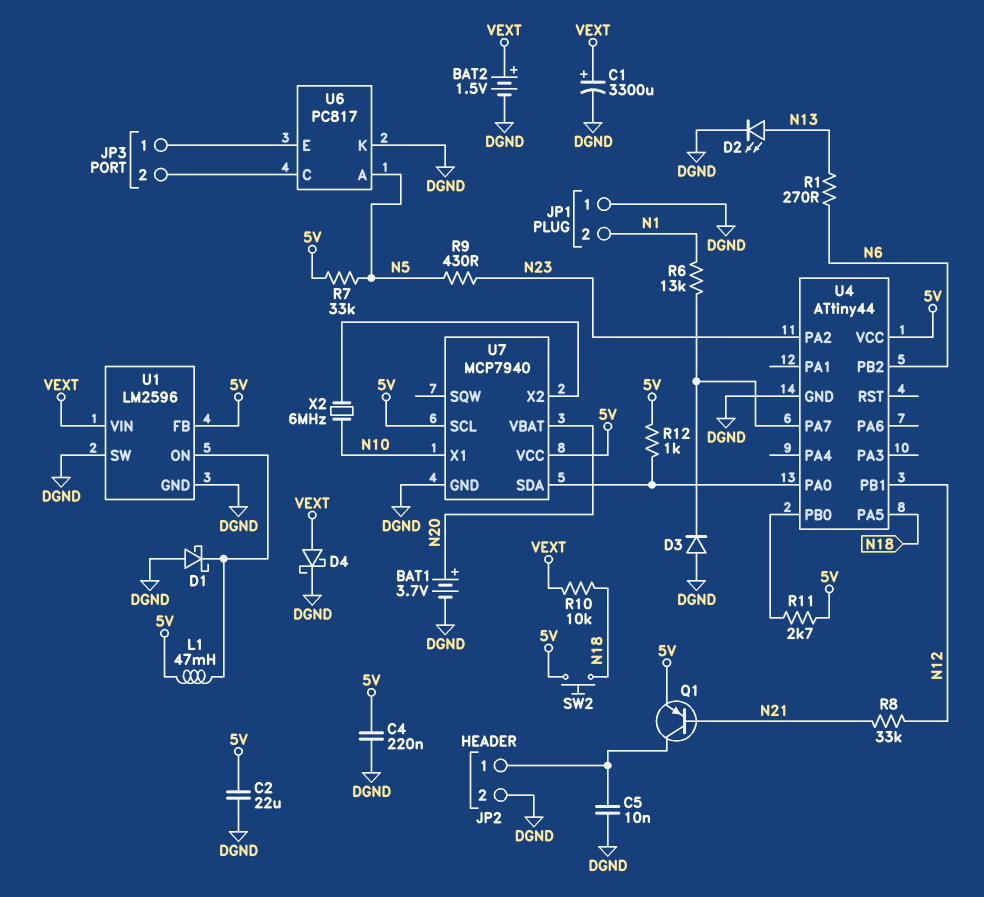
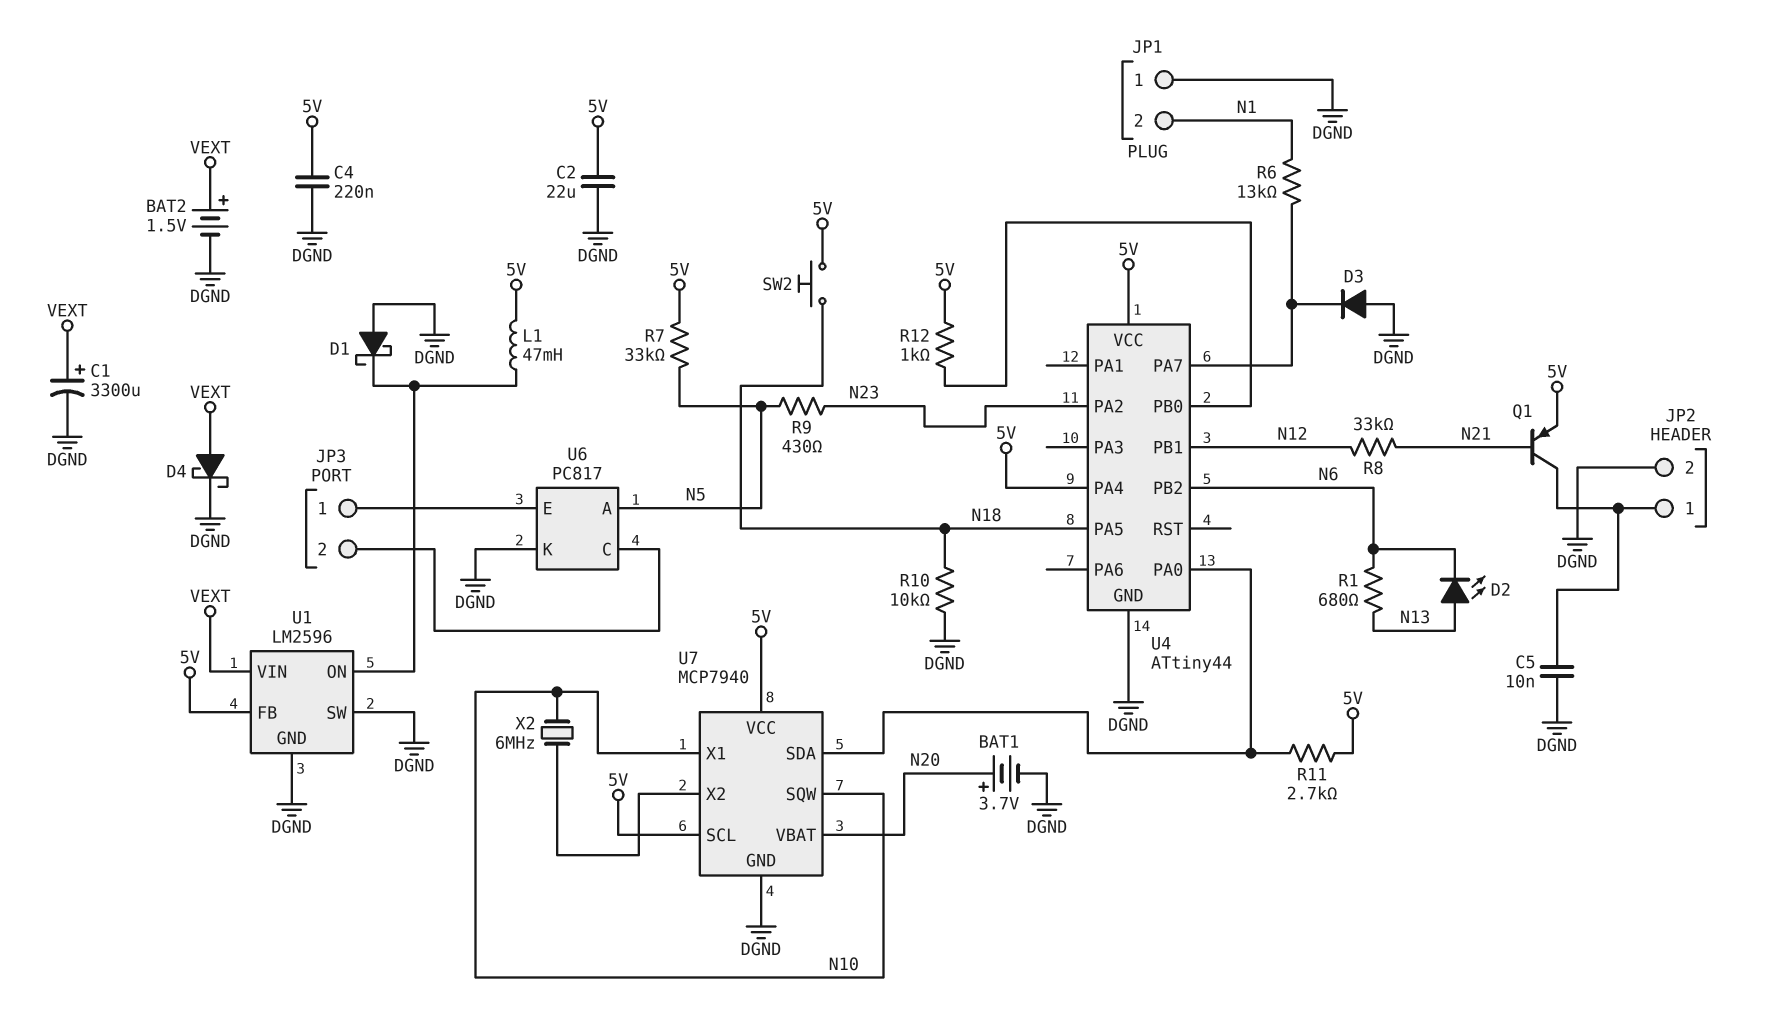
D2: LED (A N13, K DGND) -> LED (A N13, K N6)
R1: 270 (N6, N13) -> 680 (N6, N13)
R10: 10k (N18, VEXT) -> 10k (DGND, N18)
R11: 2.7k (5V, U4/PB0) -> 2.7k (5V, U4/PA0)
R12: 1k (5V, U4/PA0) -> 1k (5V, U4/PB0)
U4 pin PA4: none -> 5V
U7 pin SQW: none -> N10

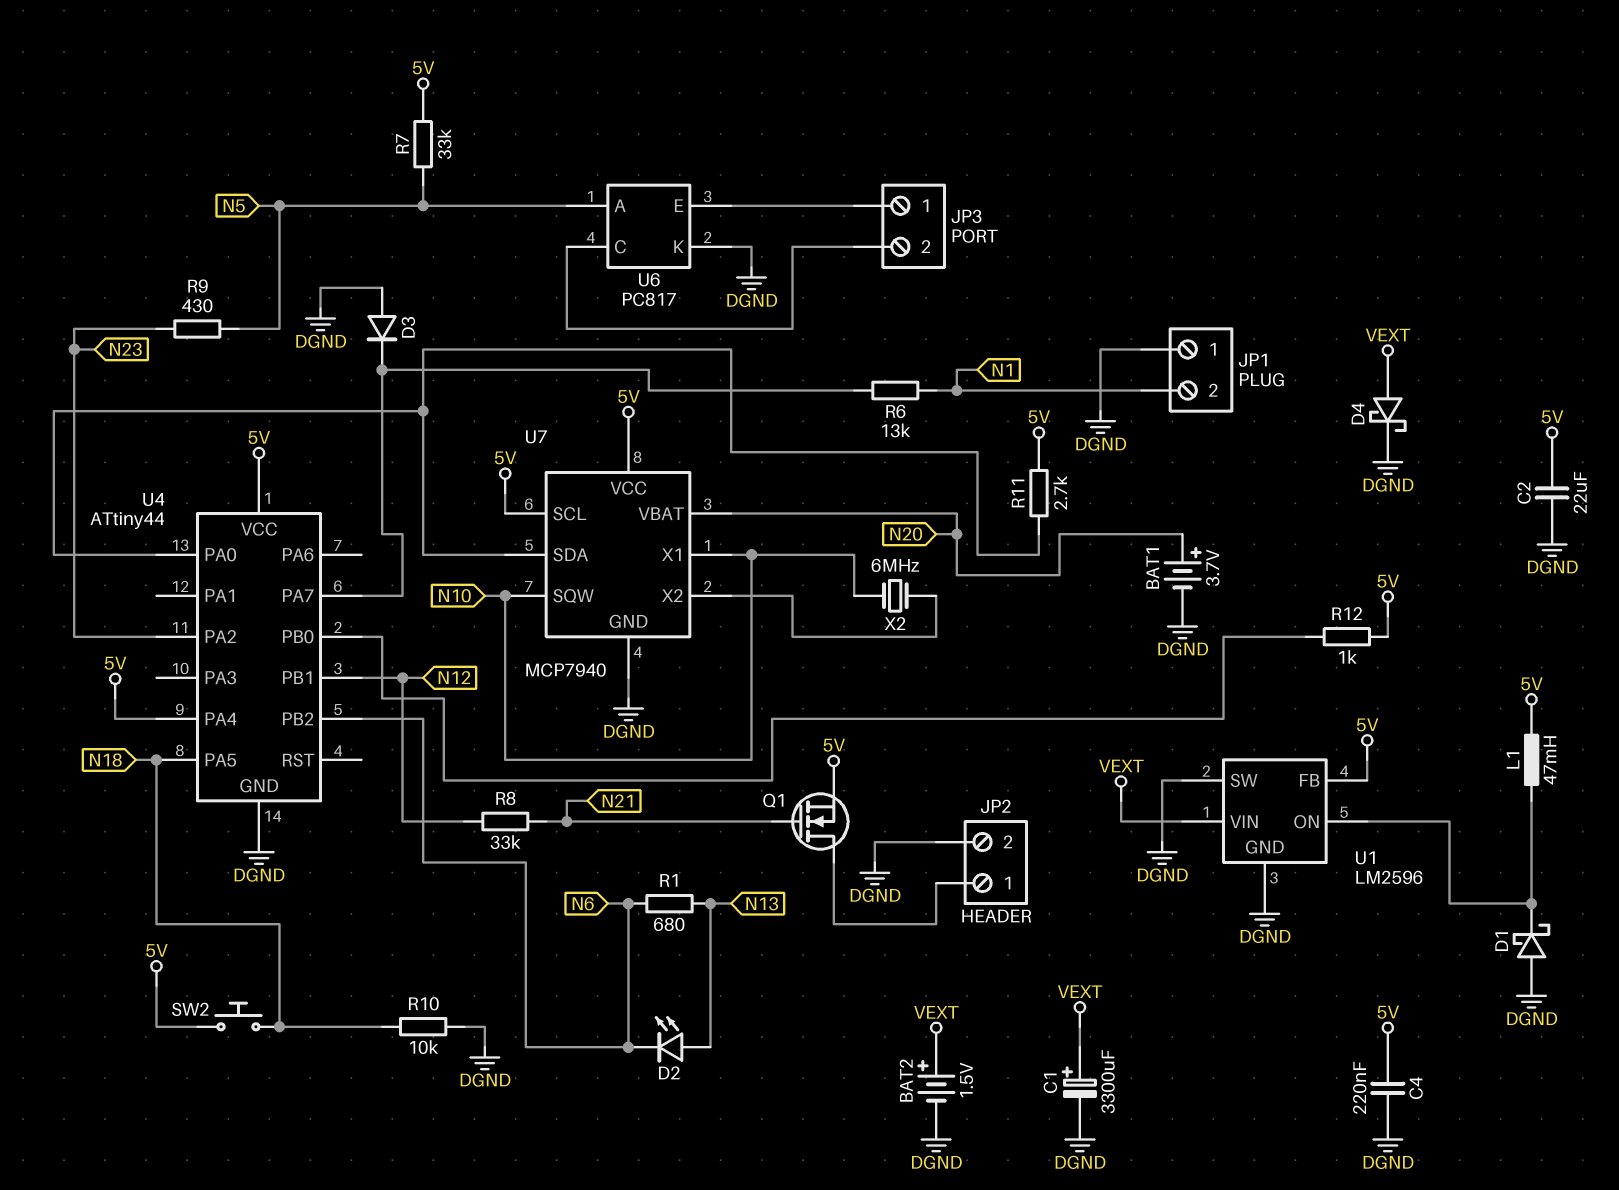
C5: 10nF (DGND, JP2/1) -> none
Q1: PNP (B N21, C JP2/1, E 5V) -> NMOS (G N21, D JP2/1, S 5V)

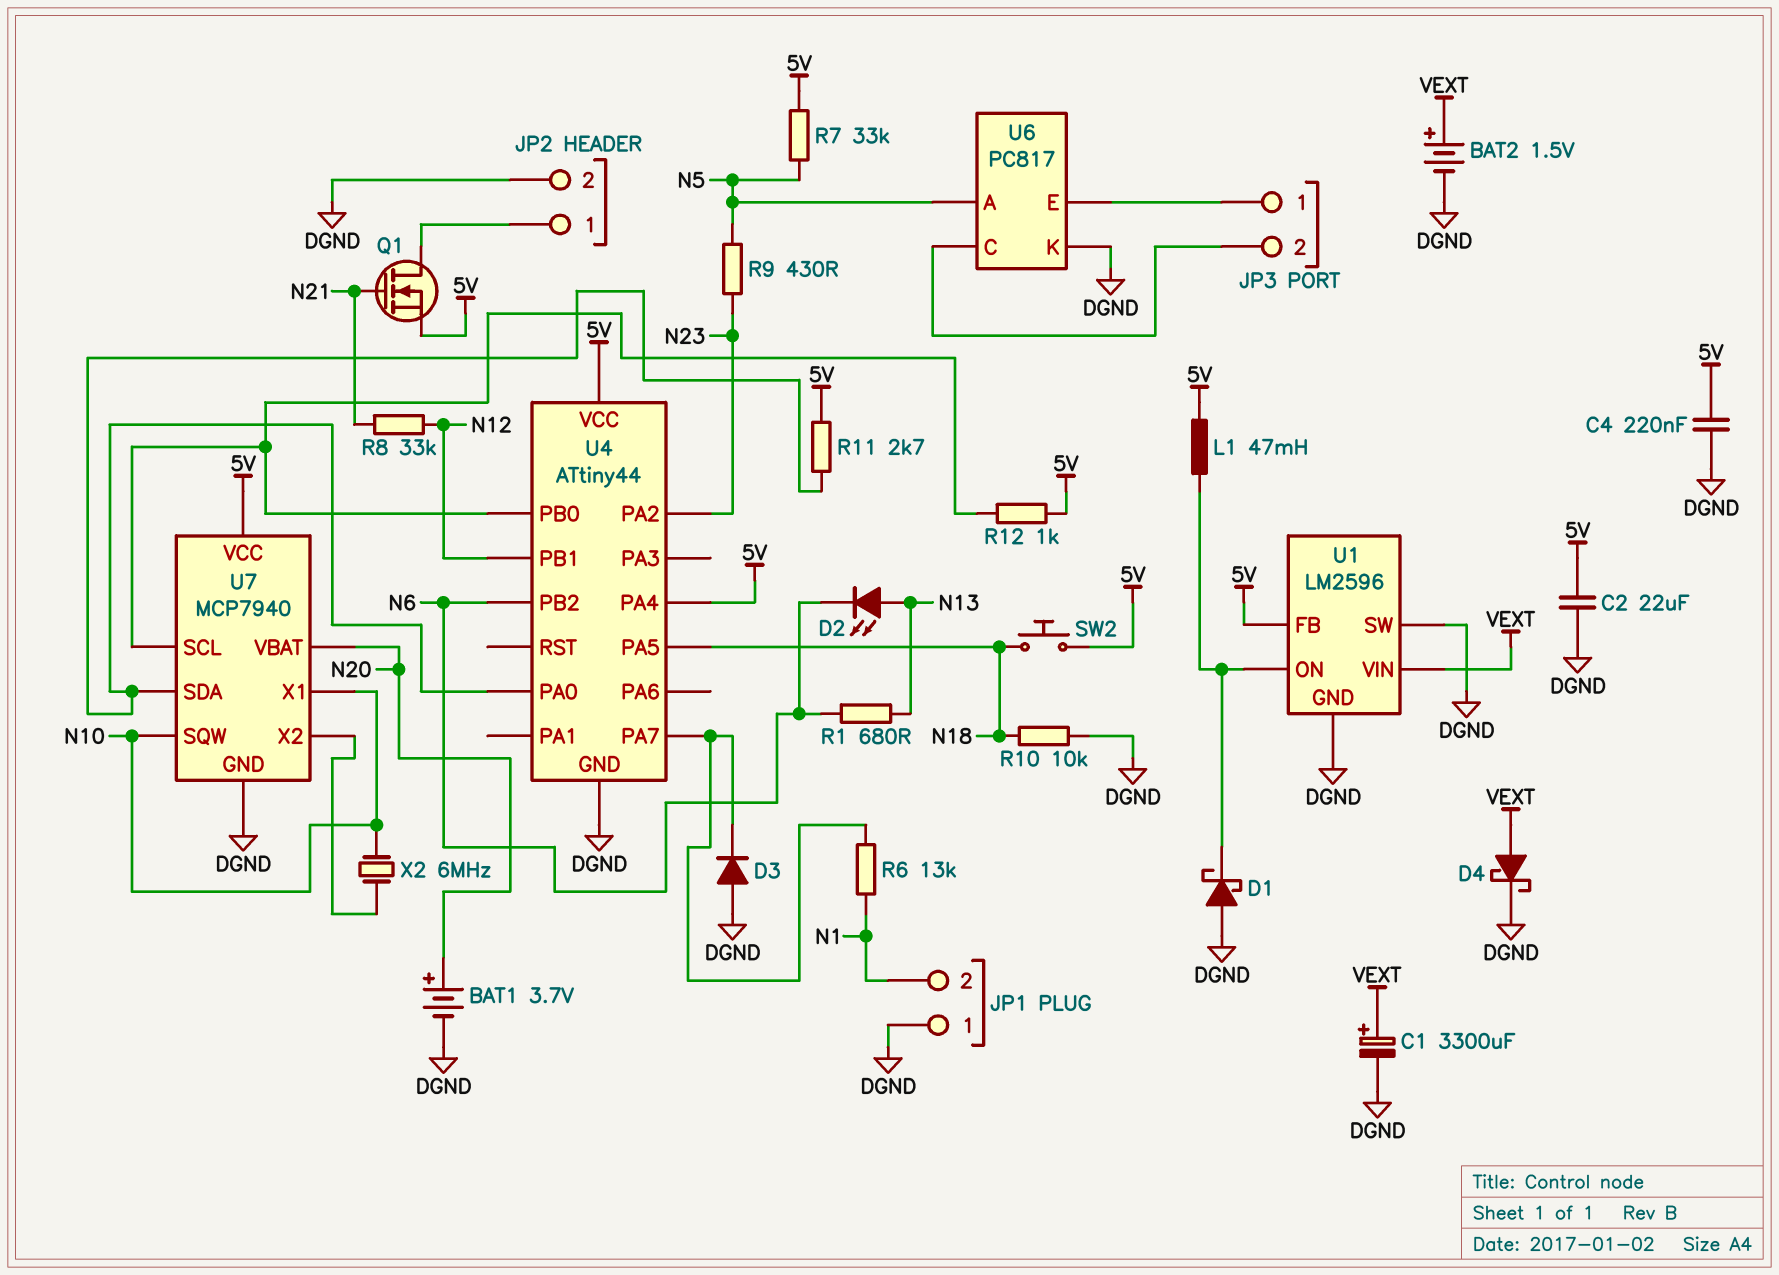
U7 pin SCL: 5V -> U4/PB0

